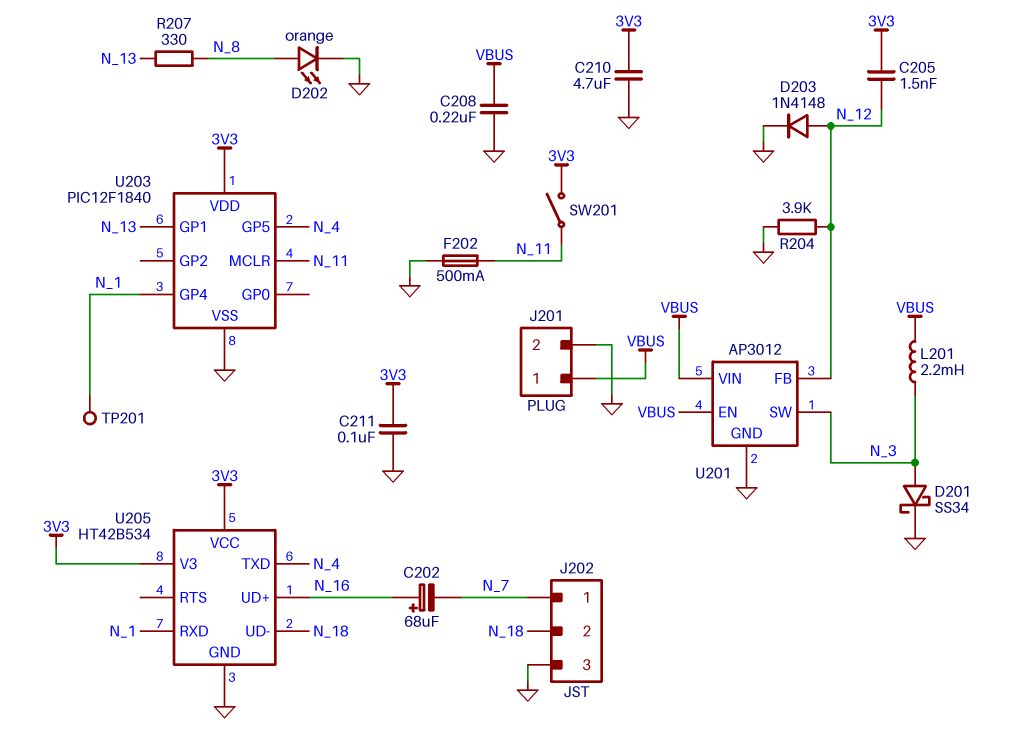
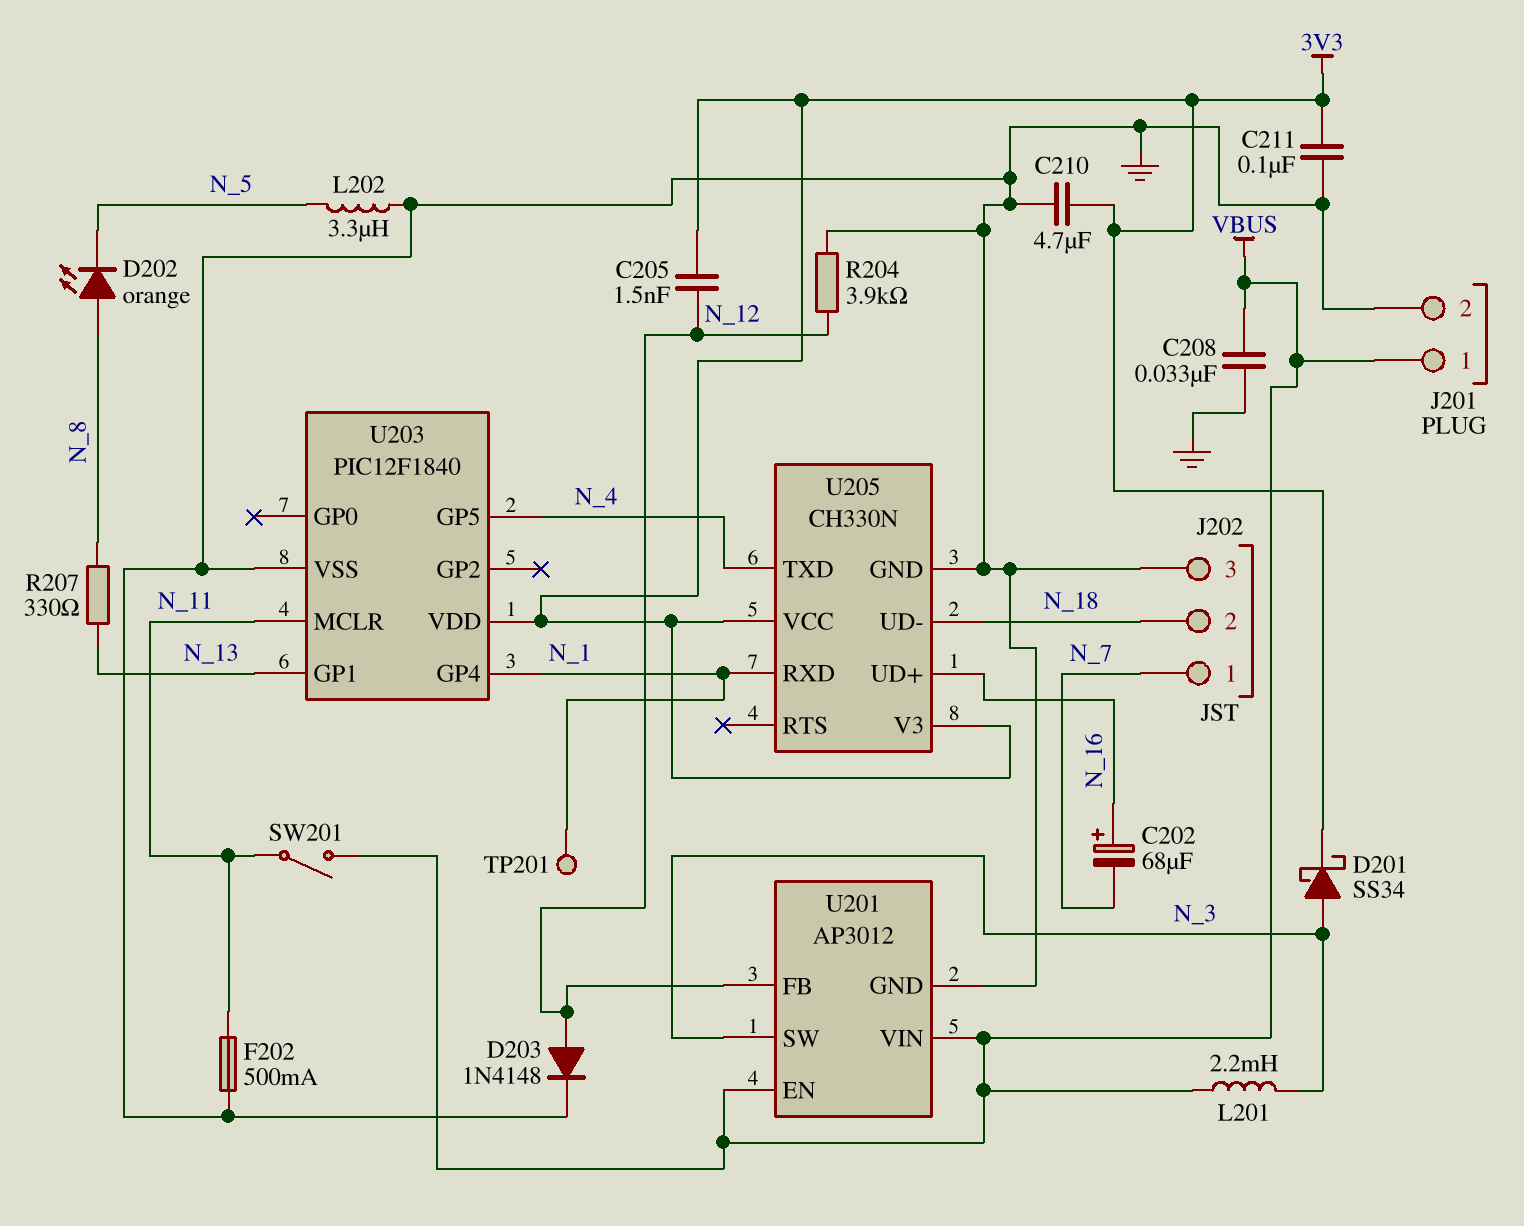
C208: 220nF (GND, VBUS) -> 33nF (GND, VBUS)
D201: schottky SS34 (A N_3, K GND) -> schottky SS34 (A N_3, K 3V3)
D202: LED orange (A N_8, K GND) -> LED orange (A N_8, K N_5)
L202: none -> 3.3uH (GND, N_5)
SW201: switch (3V3, N_11) -> switch (N_11, VBUS)
U205: HT42B534 -> CH330N

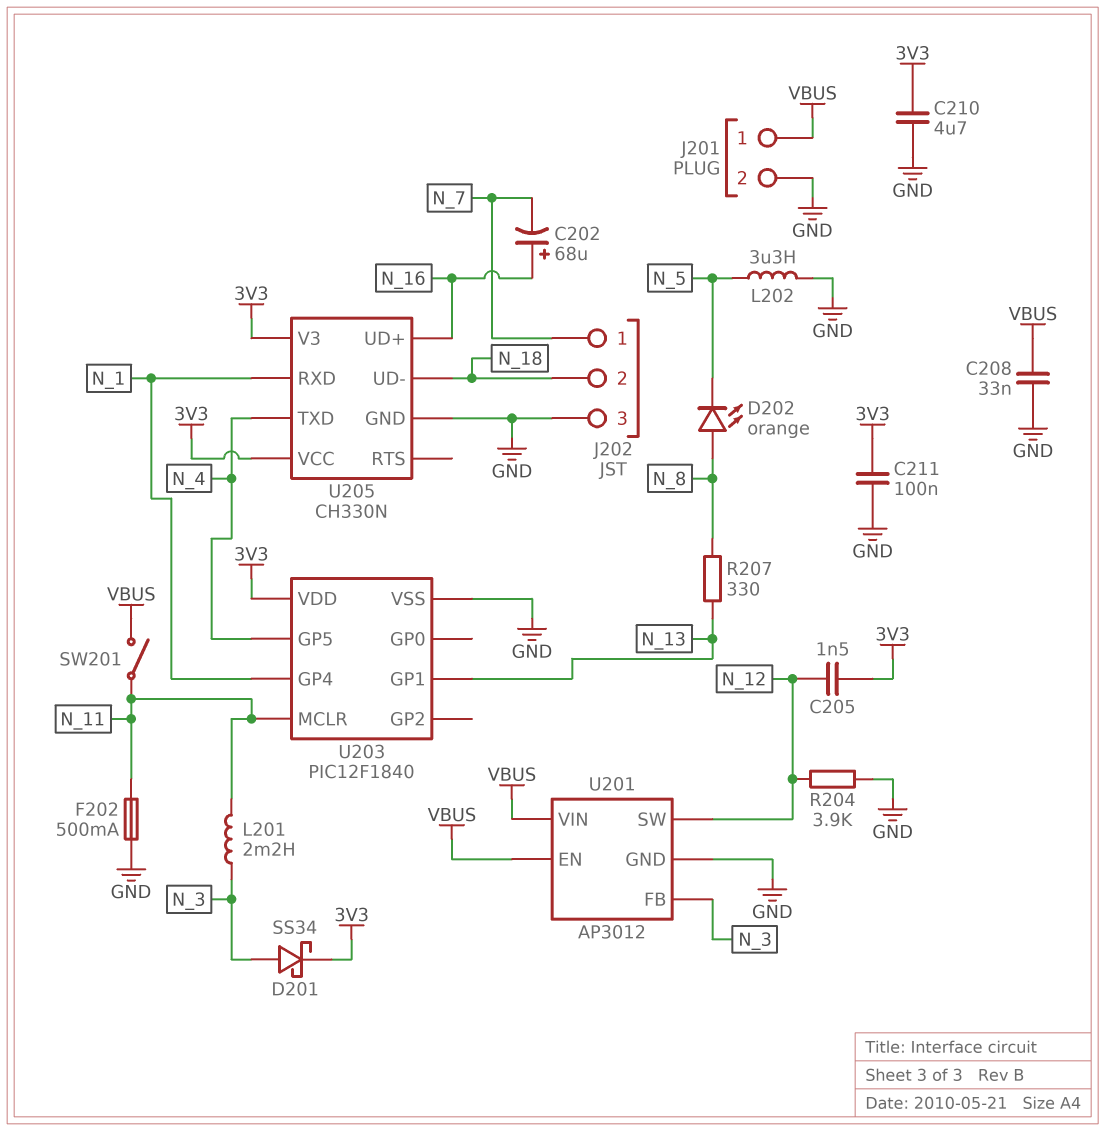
D203: diode 1N4148 (A N_12, K GND) -> none
L201: 2.2mH (N_3, VBUS) -> 2.2mH (N_3, N_11)
TP201: test point (N_1) -> none
U201 pin FB: N_12 -> N_3
U201 pin SW: N_3 -> N_12

